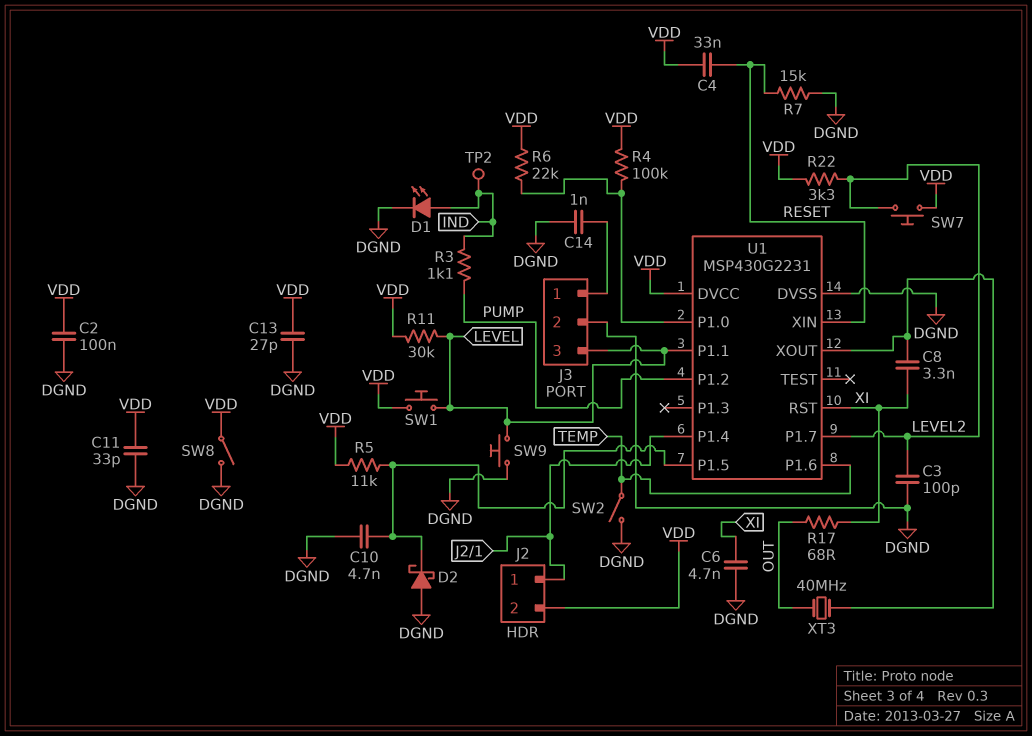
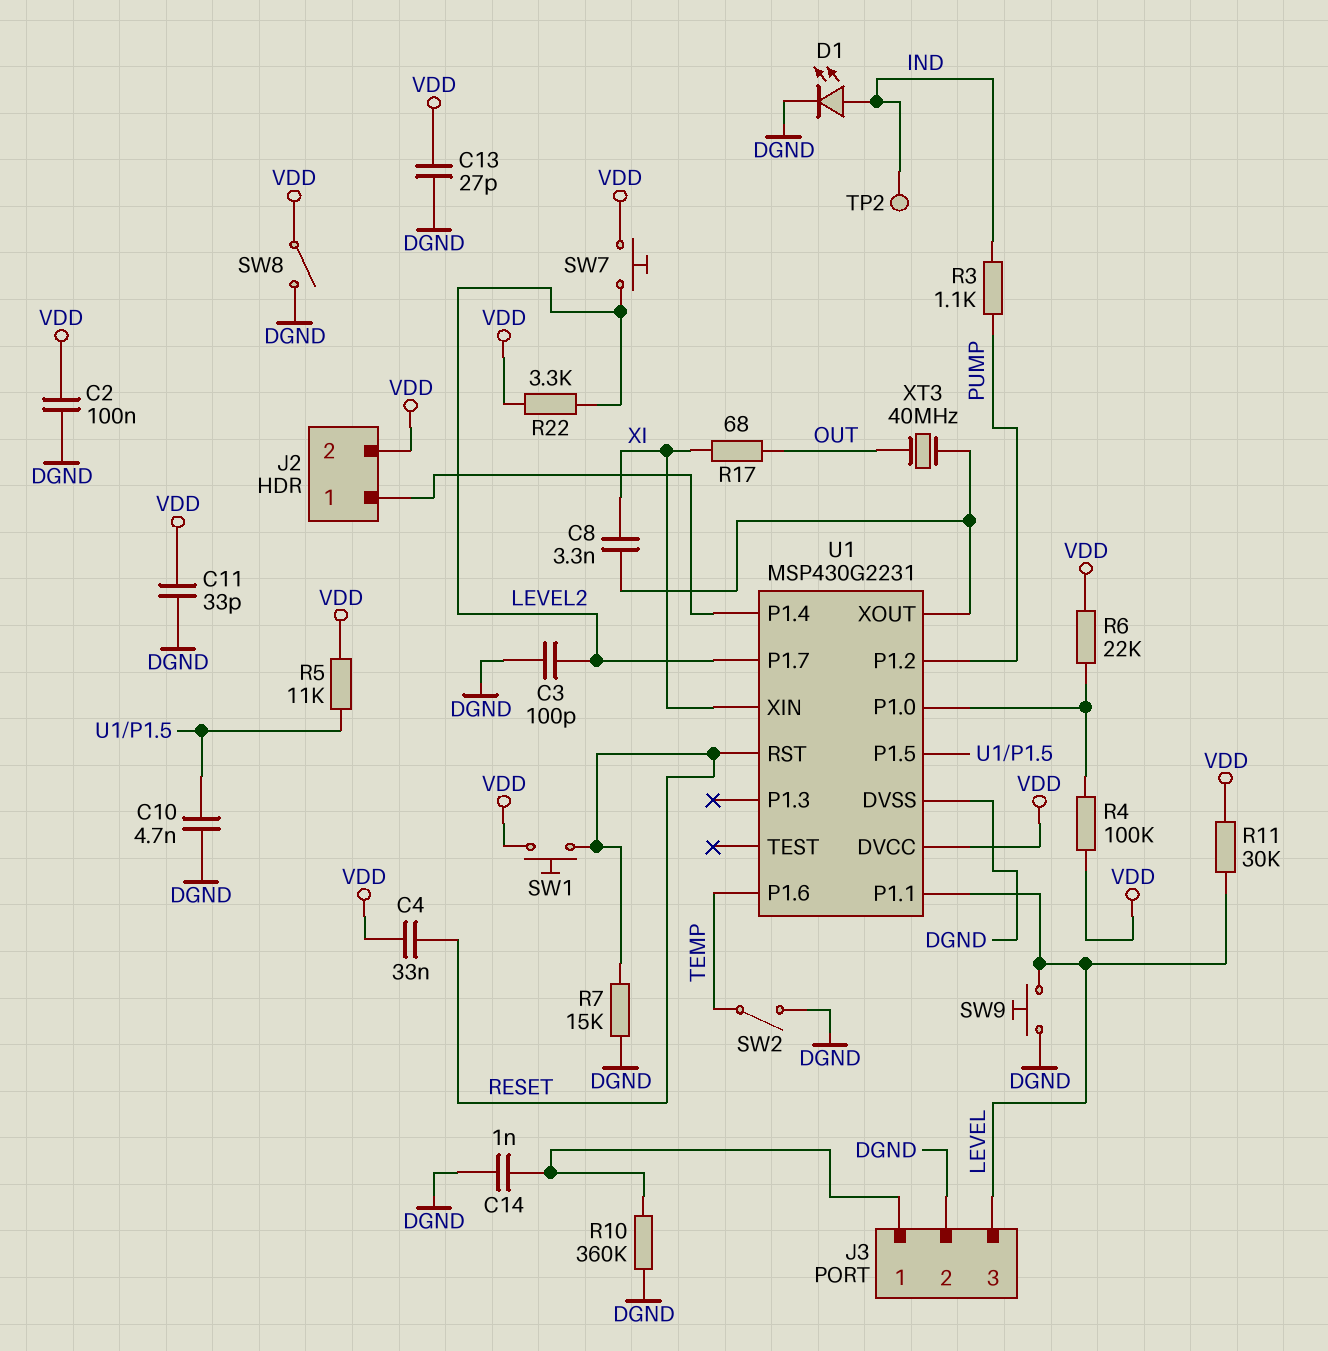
C6: 4.7nF (DGND, XI) -> none
D2: schottky (A DGND, K U1/P1.5) -> none
R10: none -> 360k (DGND, J3/1)
SW1: button (LEVEL, VDD) -> button (RESET, VDD)
U1 pin RST: XI -> RESET
U1 pin XIN: RESET -> XI

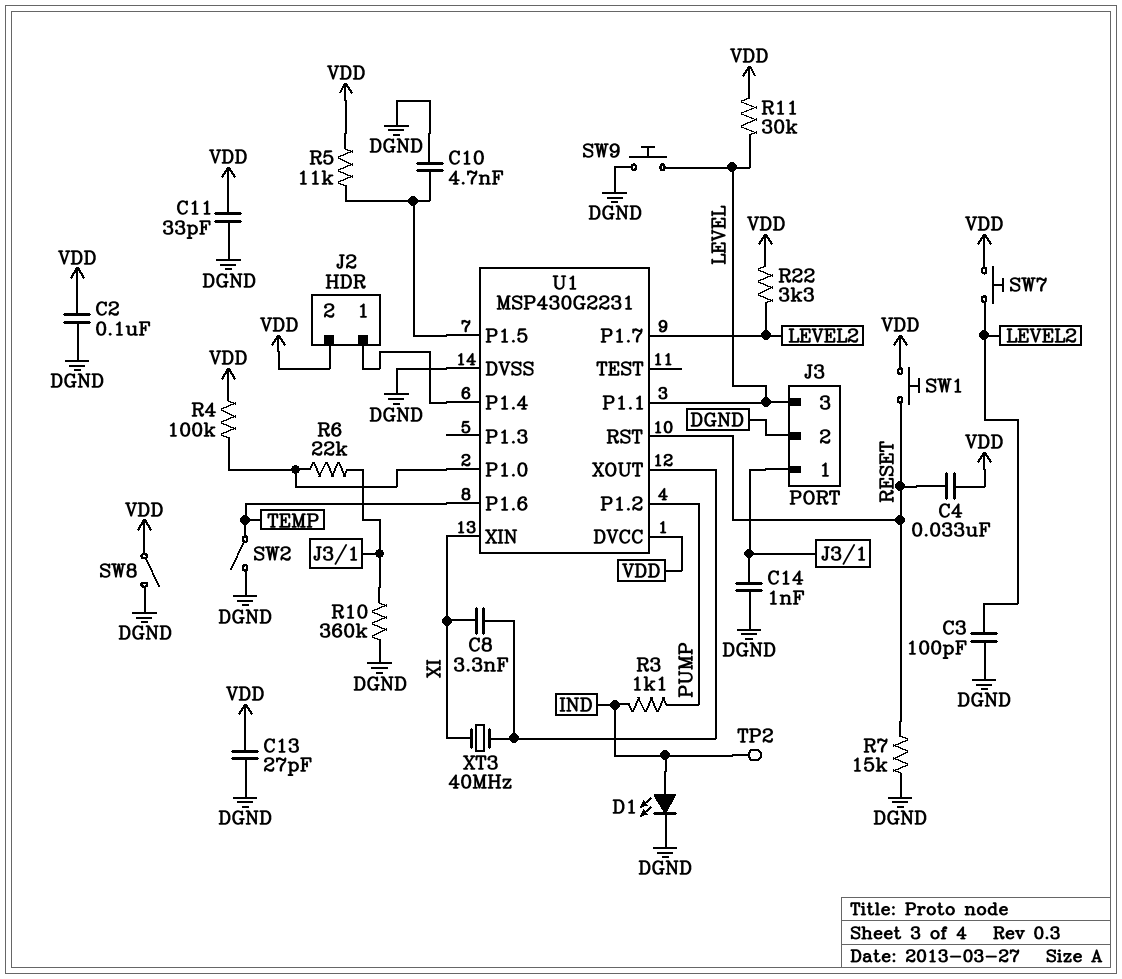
R6: 22k (U1/P1.0, VDD) -> 22k (J3/1, U1/P1.0)
R17: 68 (OUT, XI) -> none
XT3: 40MHz (OUT, U1/XOUT) -> 40MHz (U1/XOUT, XI)

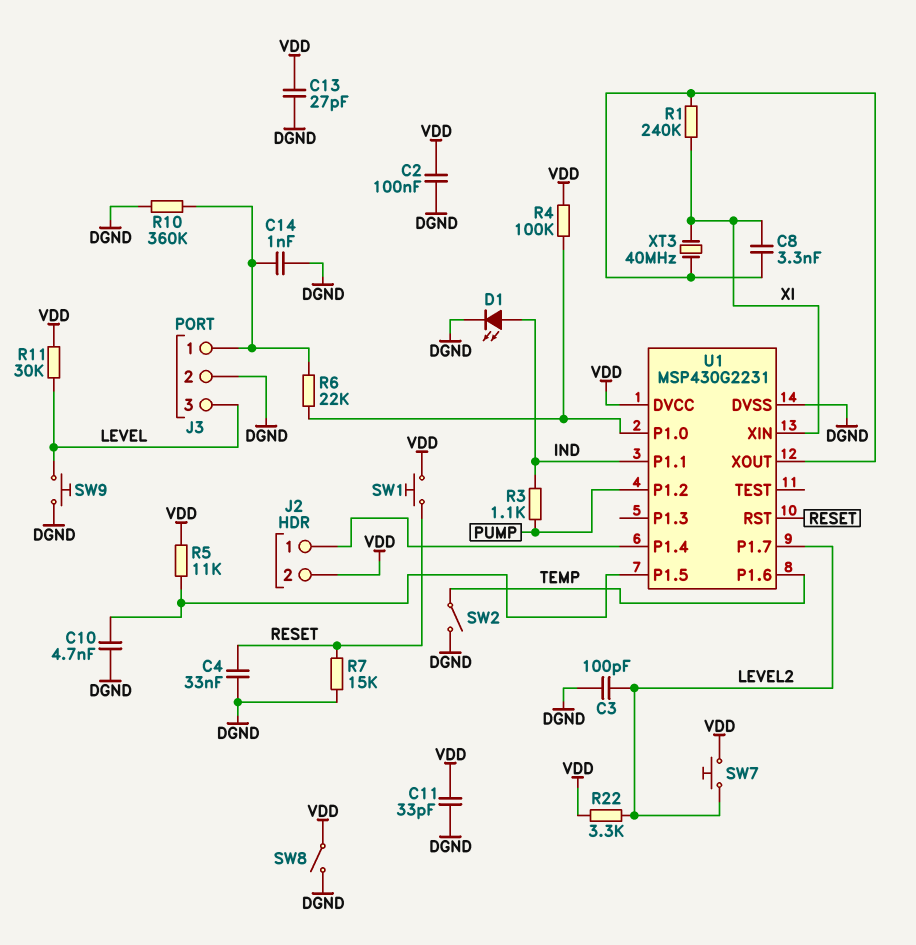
C4: 33nF (RESET, VDD) -> 33nF (DGND, RESET)
R1: none -> 240k (U1/XOUT, XI)
TP2: test point (IND) -> none
U1 pin P1.1: LEVEL -> IND

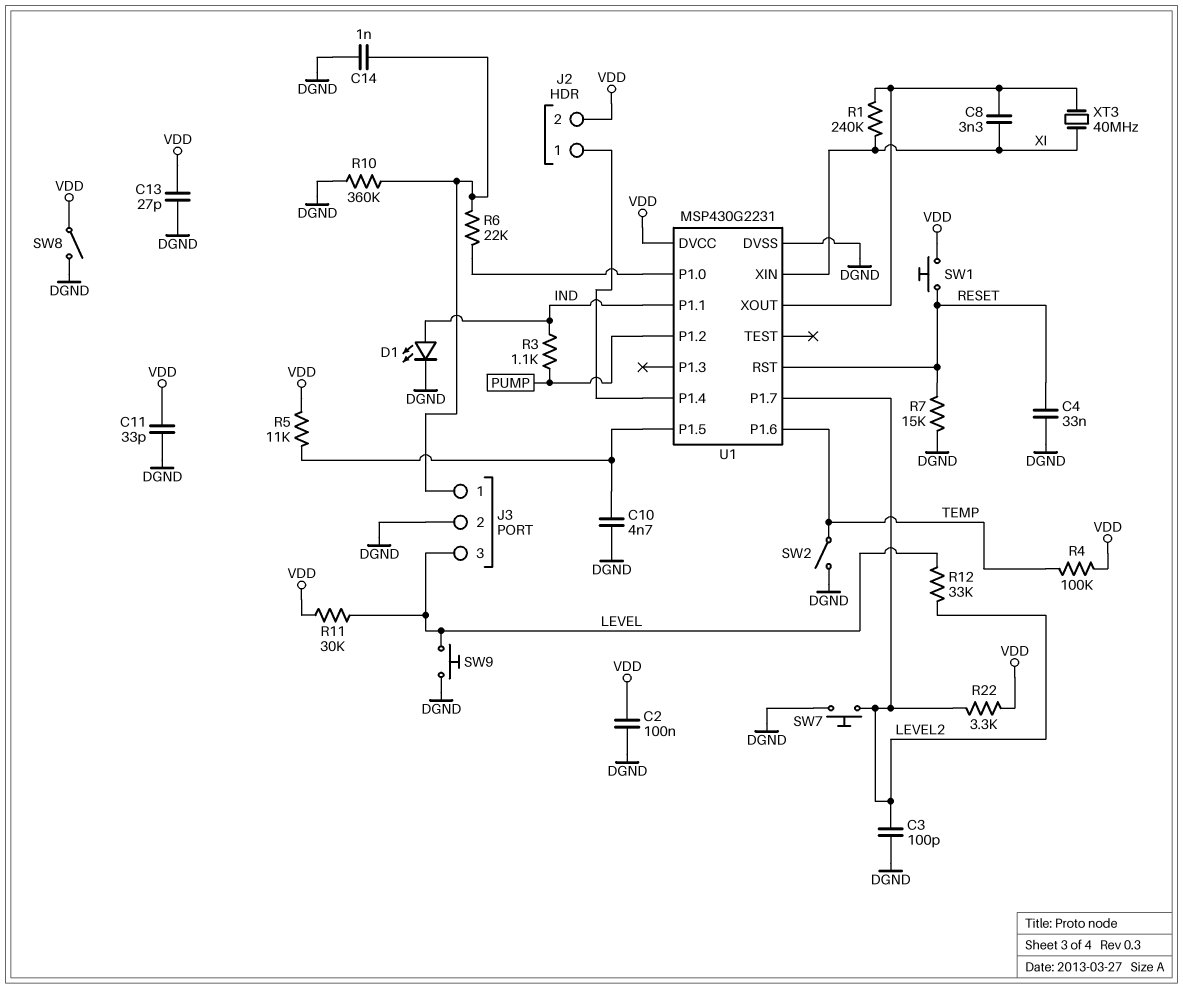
R4: 100k (U1/P1.0, VDD) -> 100k (TEMP, VDD)
R12: none -> 33k (LEVEL, LEVEL2)
SW7: button (LEVEL2, VDD) -> button (DGND, LEVEL2)

